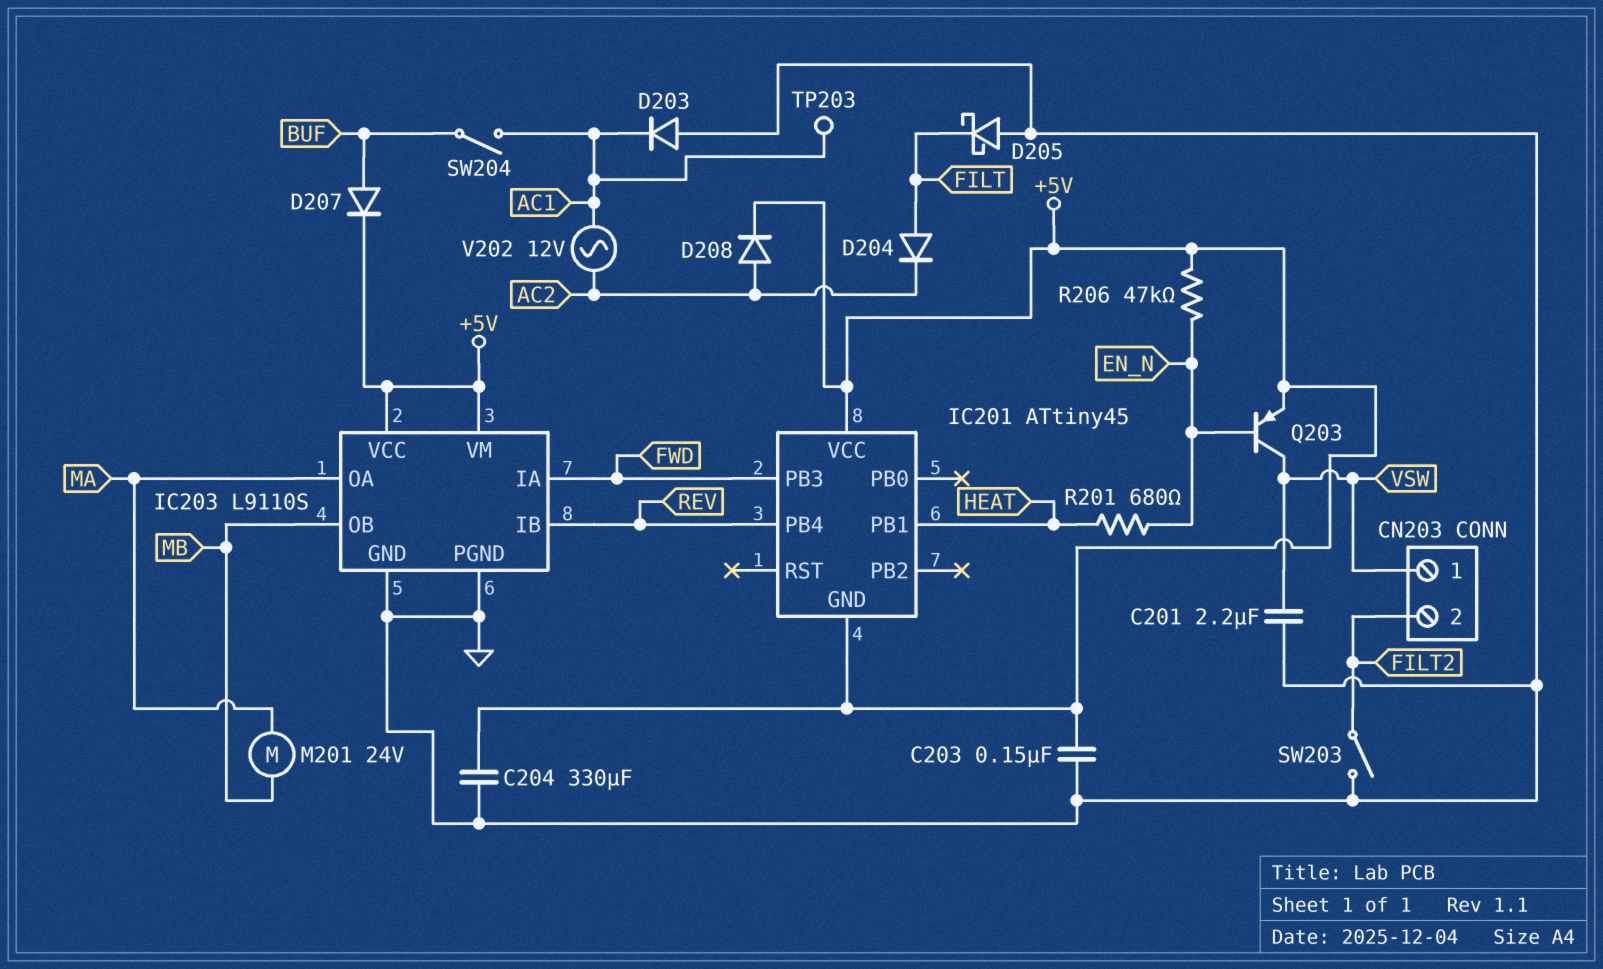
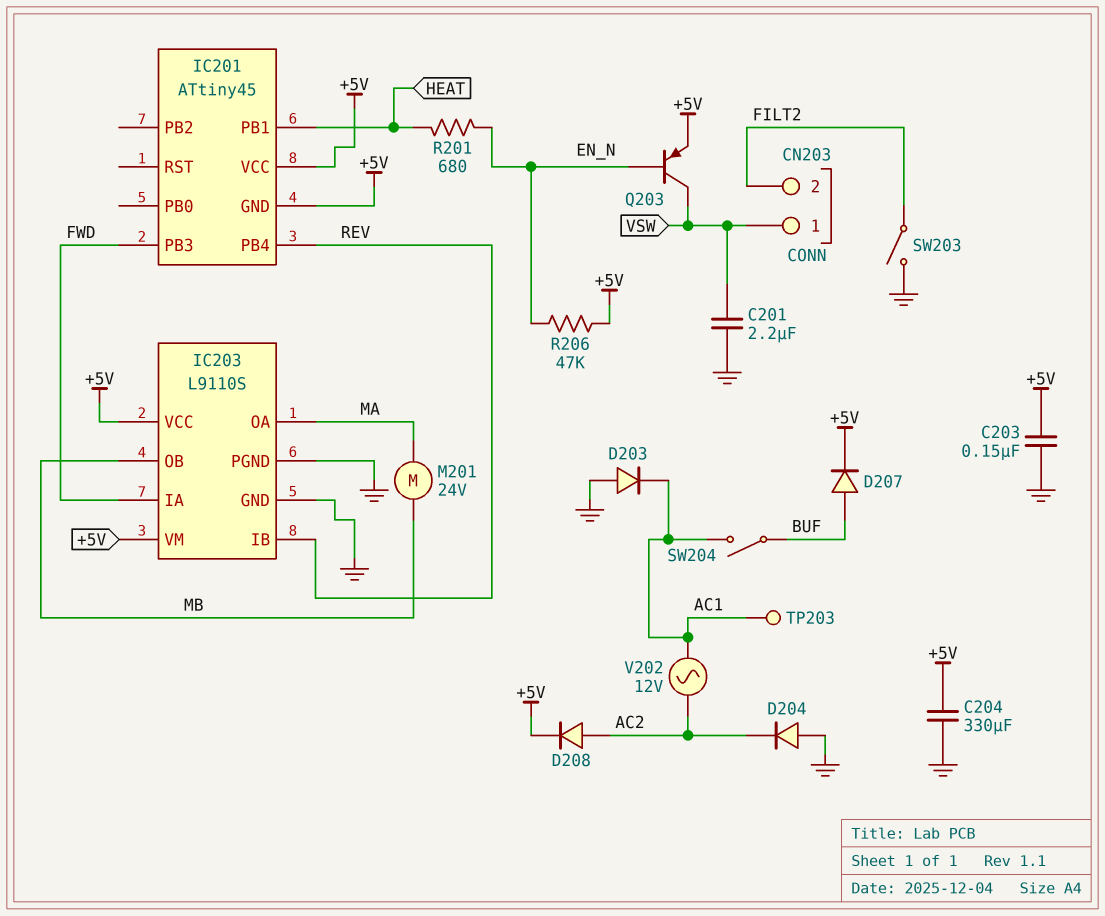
D204: diode (A FILT, K AC2) -> diode (A GND, K AC2)
D205: schottky (A GND, K FILT) -> none

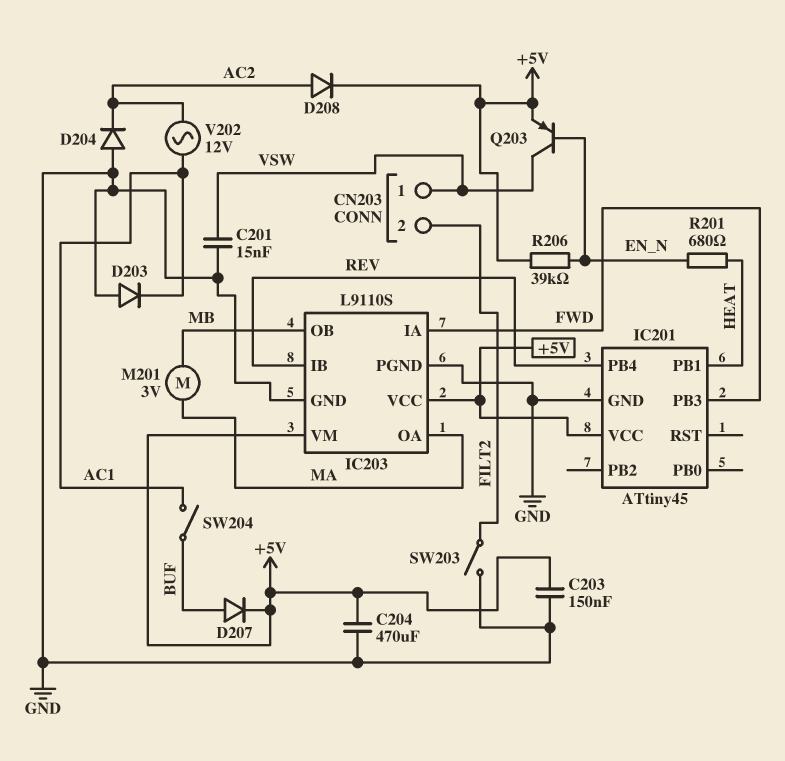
C201: 2.2uF (GND, VSW) -> 15nF (GND, VSW)
C204: 330uF (+5V, GND) -> 470uF (+5V, GND)
IC201 pin GND: +5V -> GND
M201: motor 24V (MA, MB) -> motor 3V (MA, MB)
R206: 47k (+5V, EN_N) -> 39k (+5V, EN_N)
TP203: test point (AC1) -> none

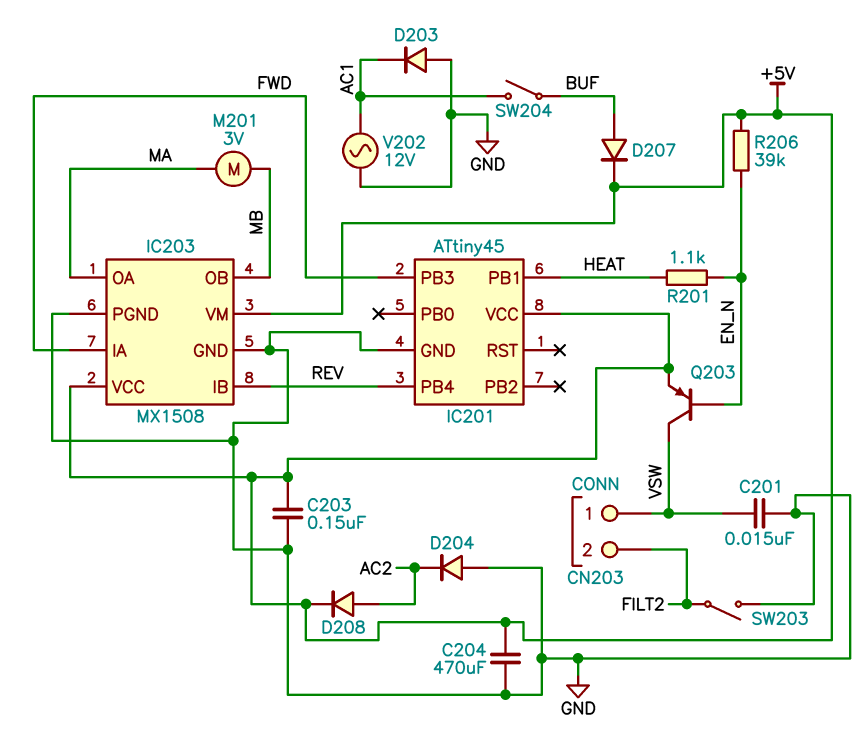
IC203: L9110S -> MX1508
R201: 680 (EN_N, HEAT) -> 1.1k (EN_N, HEAT)
V202: AC 12V (AC1, AC2) -> AC 12V (AC1, GND)

